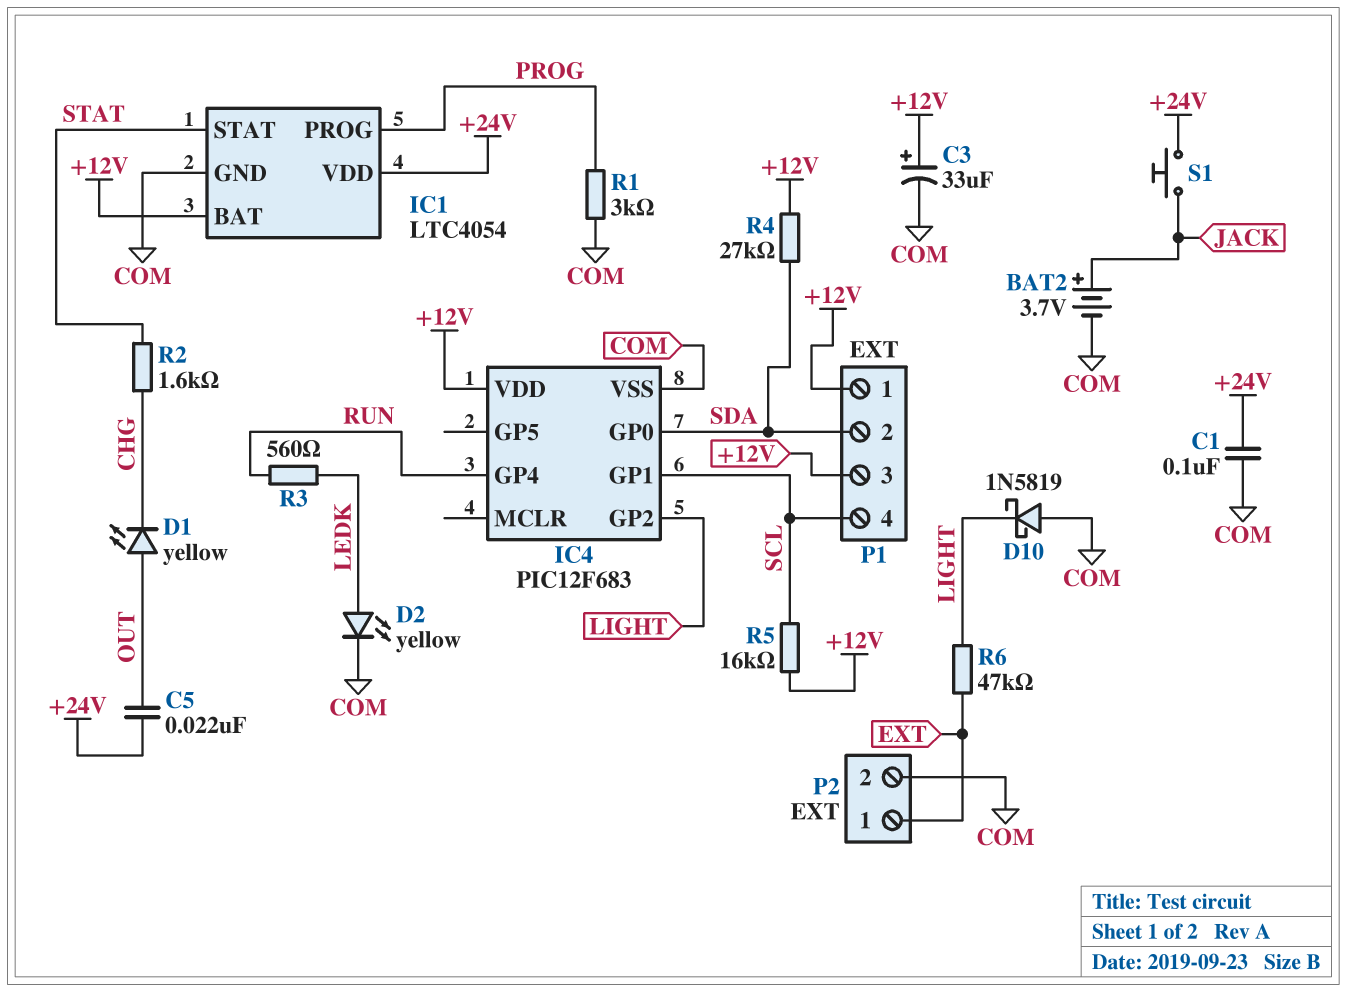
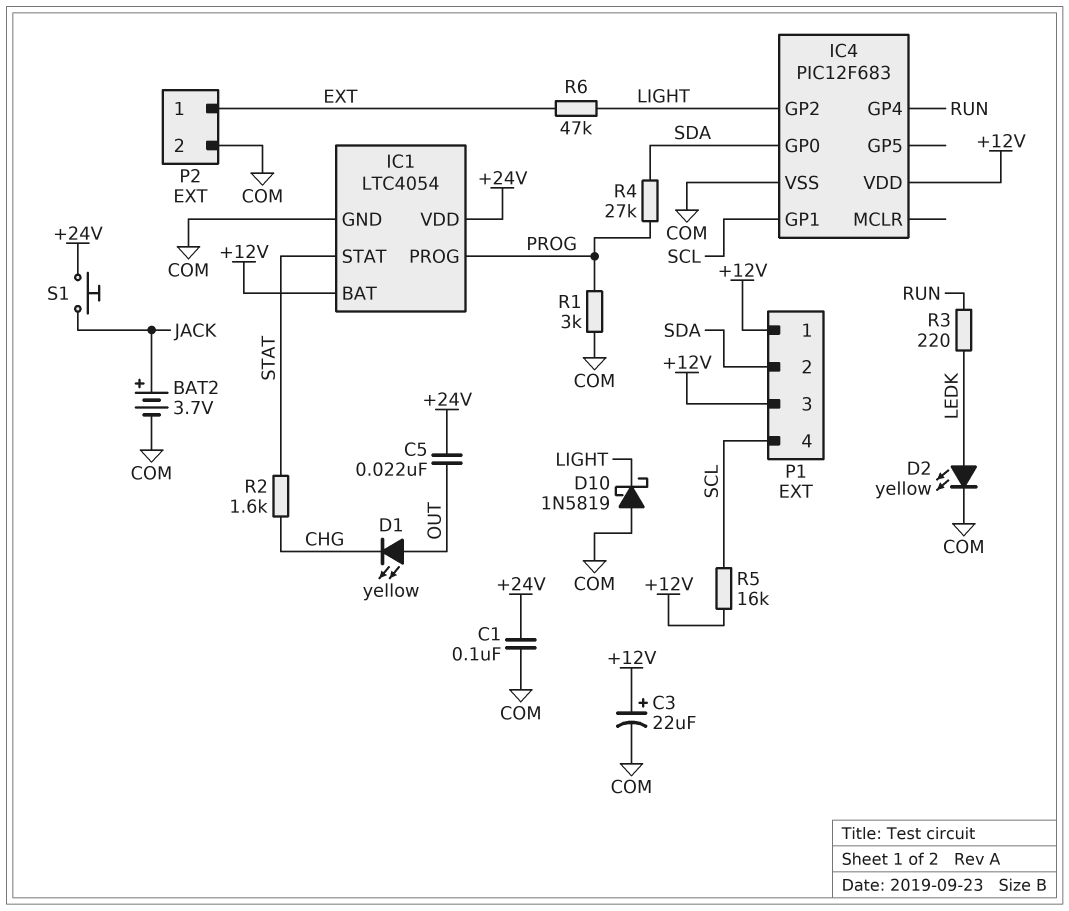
C3: 33uF (plus +12V, minus COM) -> 22uF (plus +12V, minus COM)
R3: 560 (LEDK, RUN) -> 220 (LEDK, RUN)
R4: 27k (+12V, SDA) -> 27k (PROG, SDA)

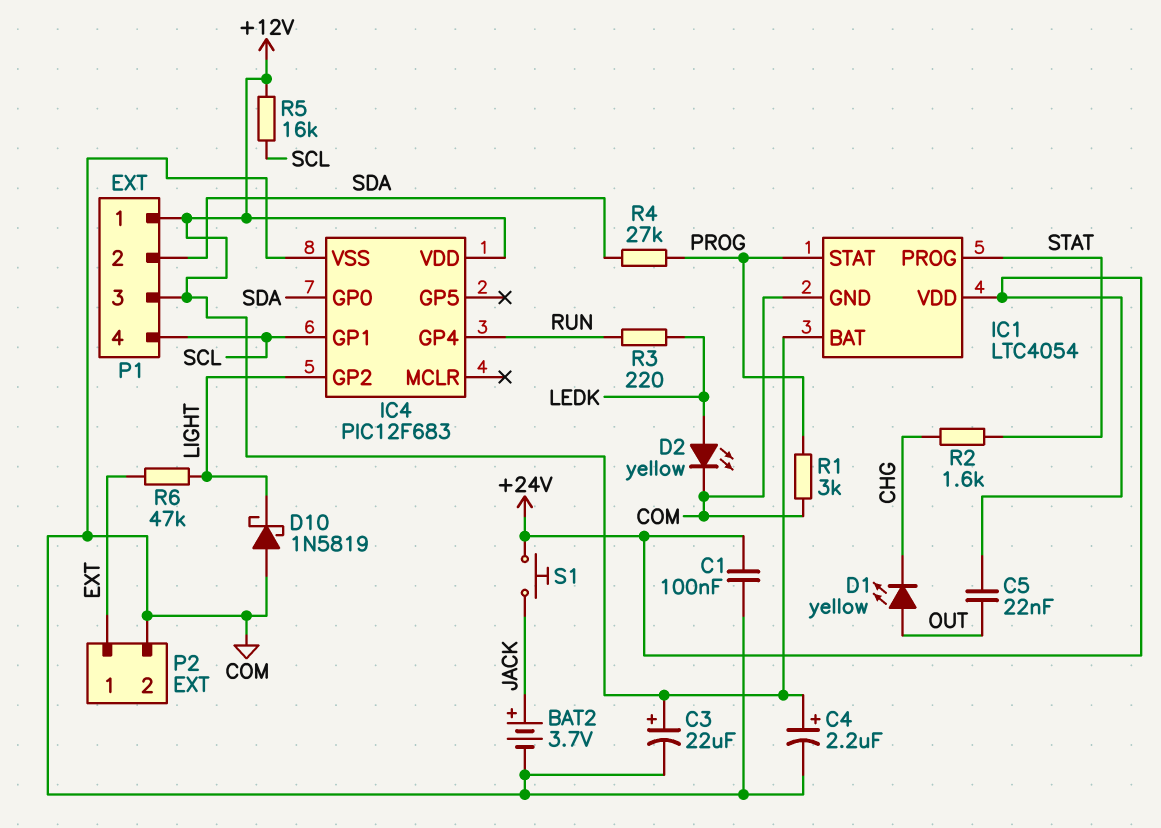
C4: none -> 2.2uF (plus +12V, minus COM)
IC1 pin PROG: PROG -> STAT
IC1 pin STAT: STAT -> PROG

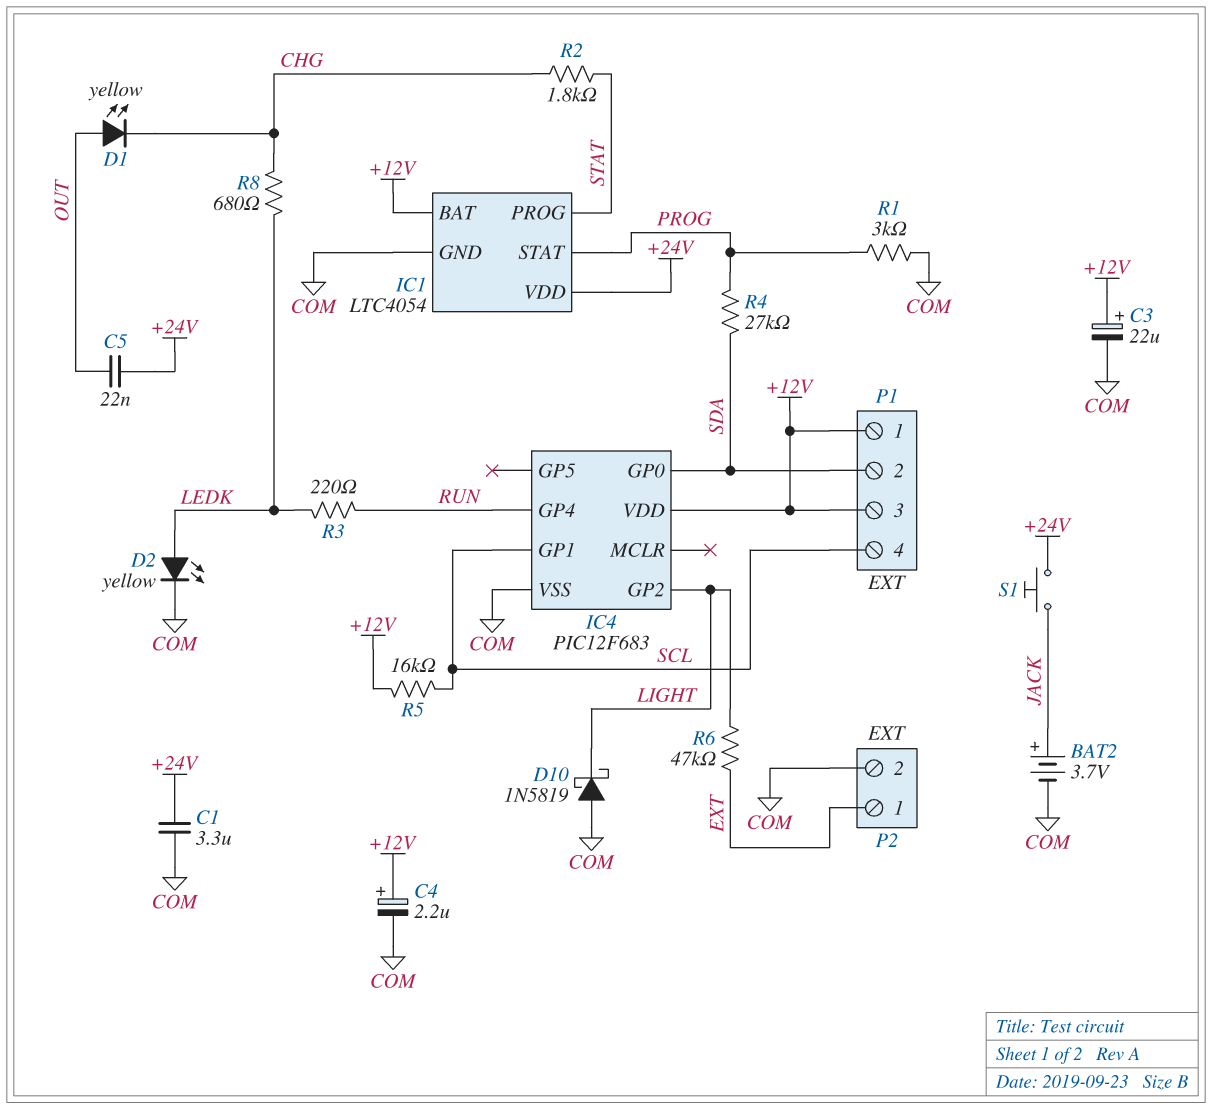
C1: 100nF (+24V, COM) -> 3.3uF (+24V, COM)
R2: 1.6k (CHG, STAT) -> 1.8k (CHG, STAT)
R8: none -> 680 (CHG, LEDK)

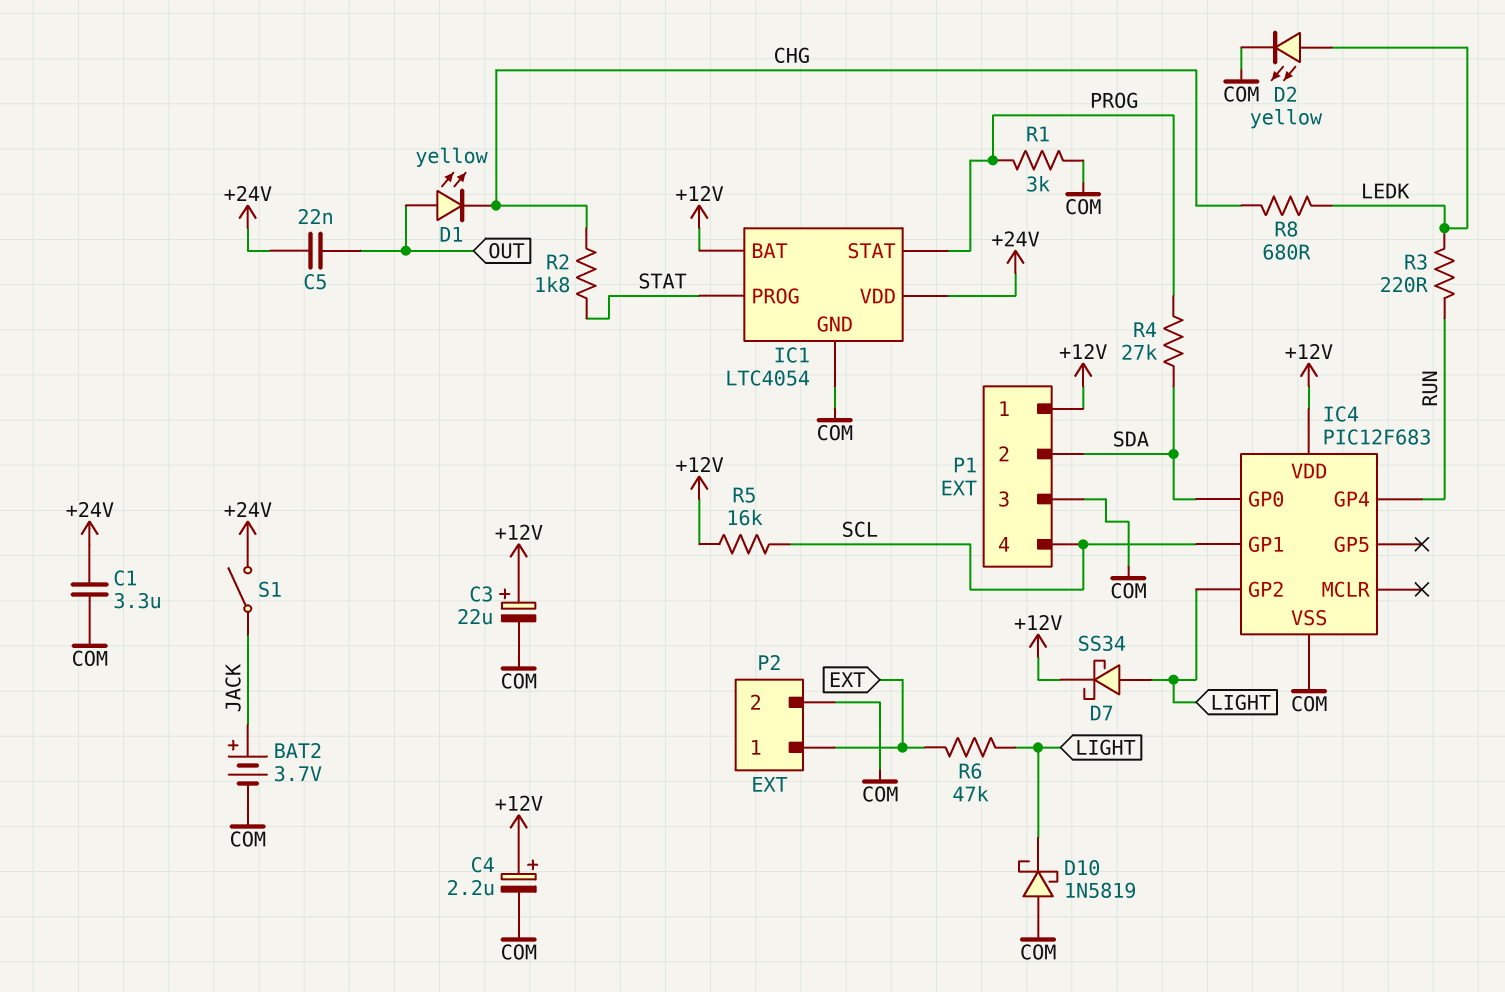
D7: none -> schottky SS34 (A LIGHT, K +12V)
P1 pin 3: +12V -> COM
S1: button (+24V, JACK) -> switch (+24V, JACK)

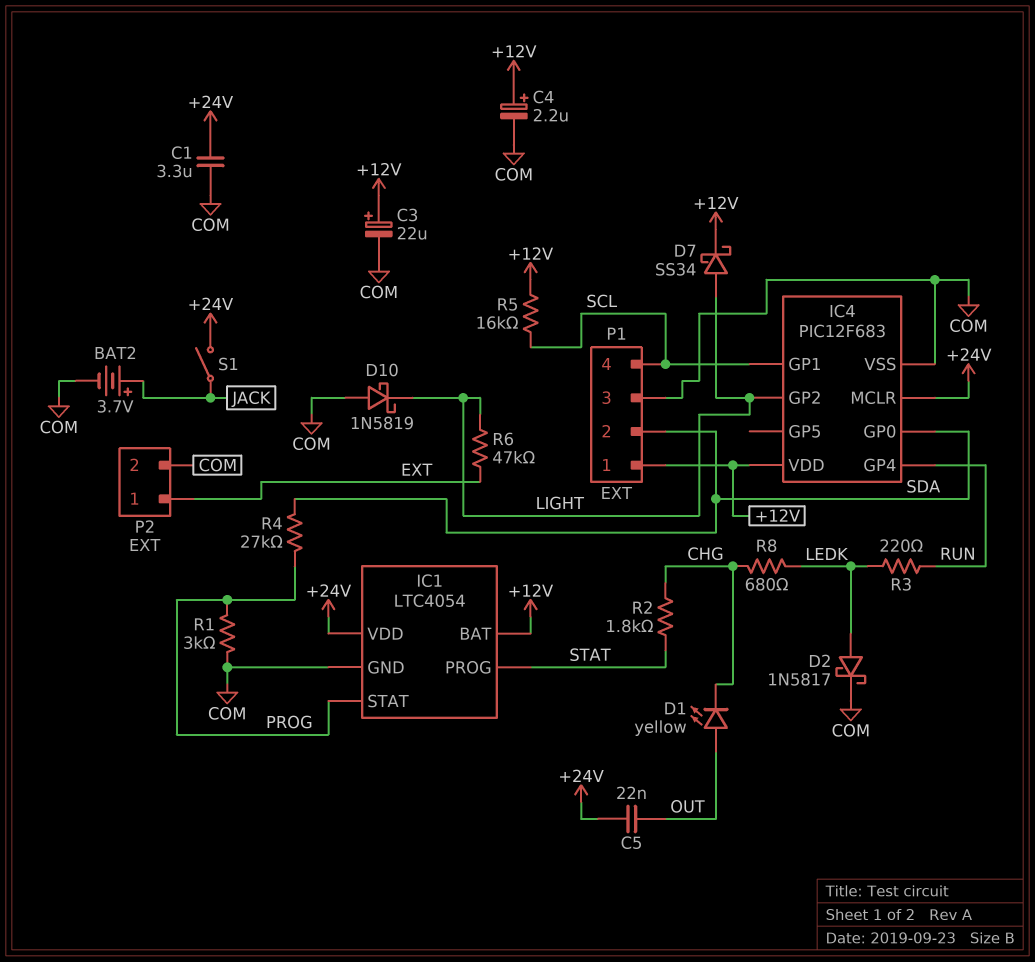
D2: LED yellow (A LEDK, K COM) -> schottky 1N5817 (A LEDK, K COM)
IC4 pin MCLR: none -> +24V

